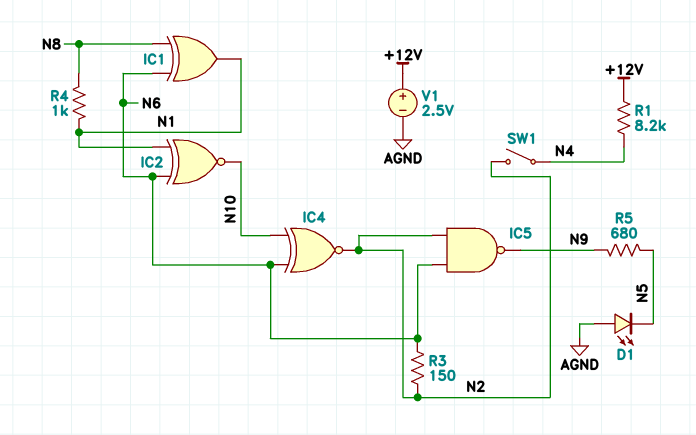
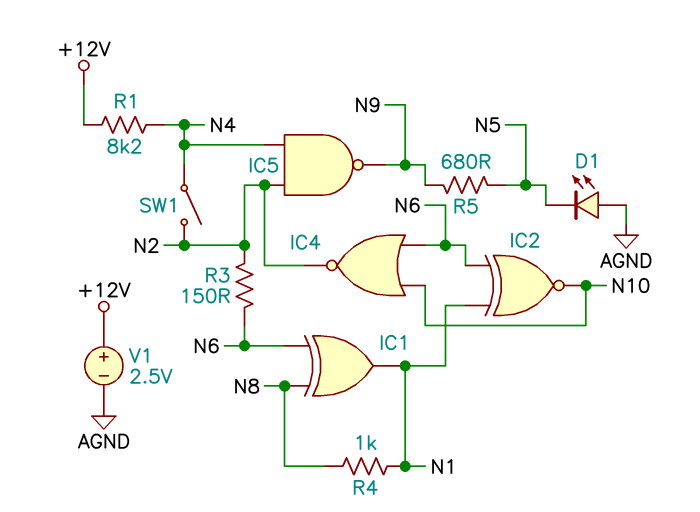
IC4: XNOR (in N6, in N10, out N2) -> NOR (in N6, in N10, out N2)
IC5: NAND (in N2, in N6, out N9) -> NAND (in N2, in N4, out N9)

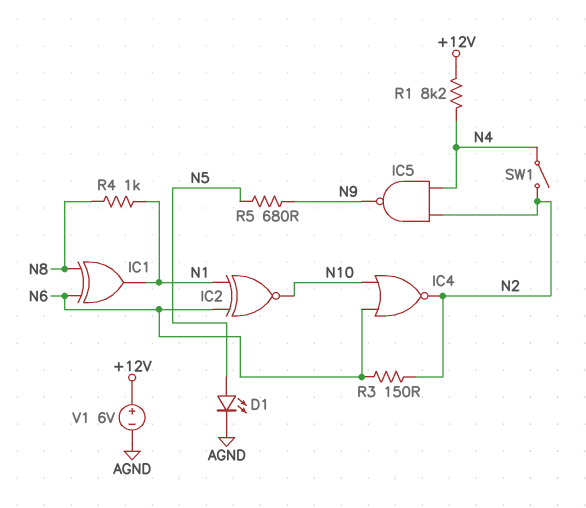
D1: LED (A AGND, K N5) -> LED (A N5, K AGND)
V1: 2.5V (plus +12V, minus AGND) -> 6V (plus +12V, minus AGND)

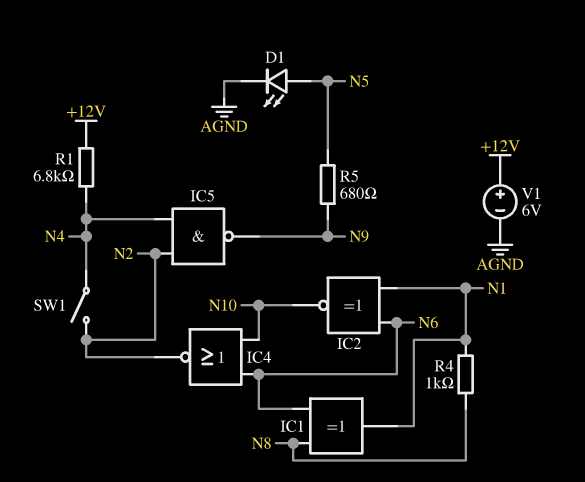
R1: 8.2k (+12V, N4) -> 6.8k (+12V, N4)
R3: 150 (N2, N6) -> none

